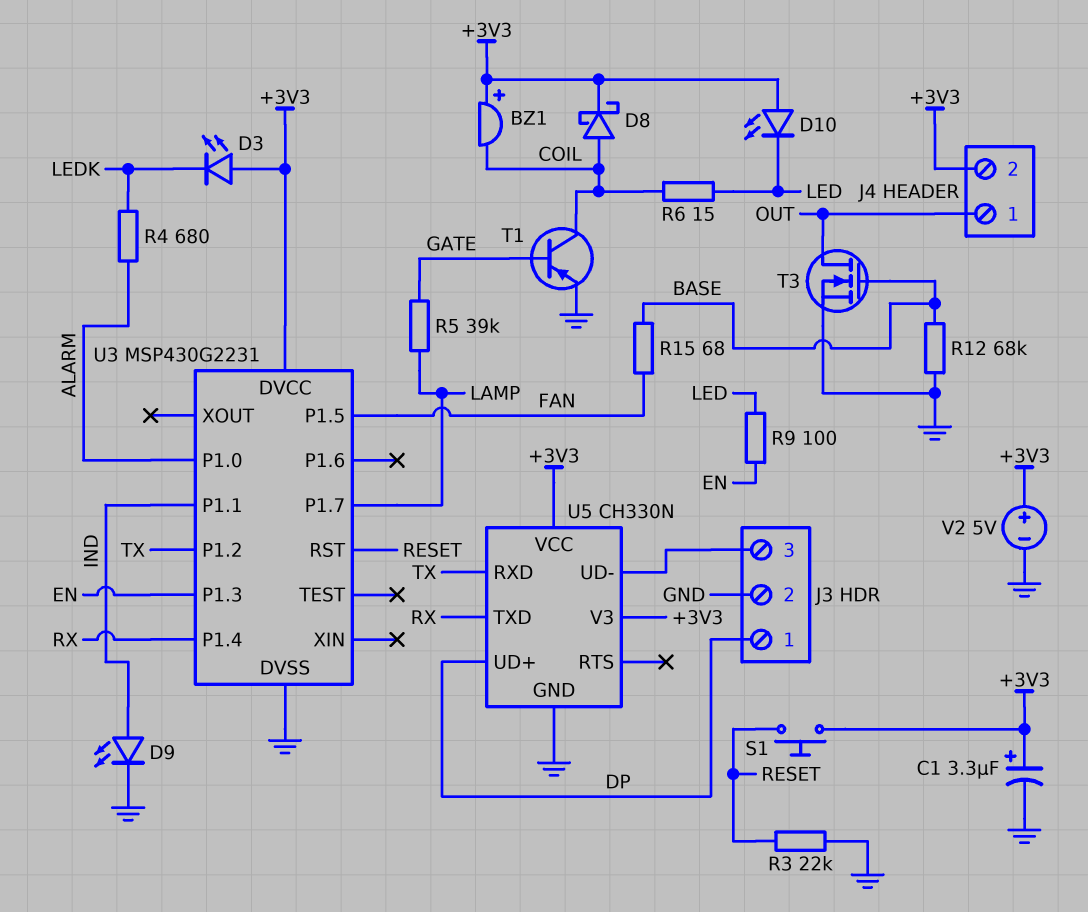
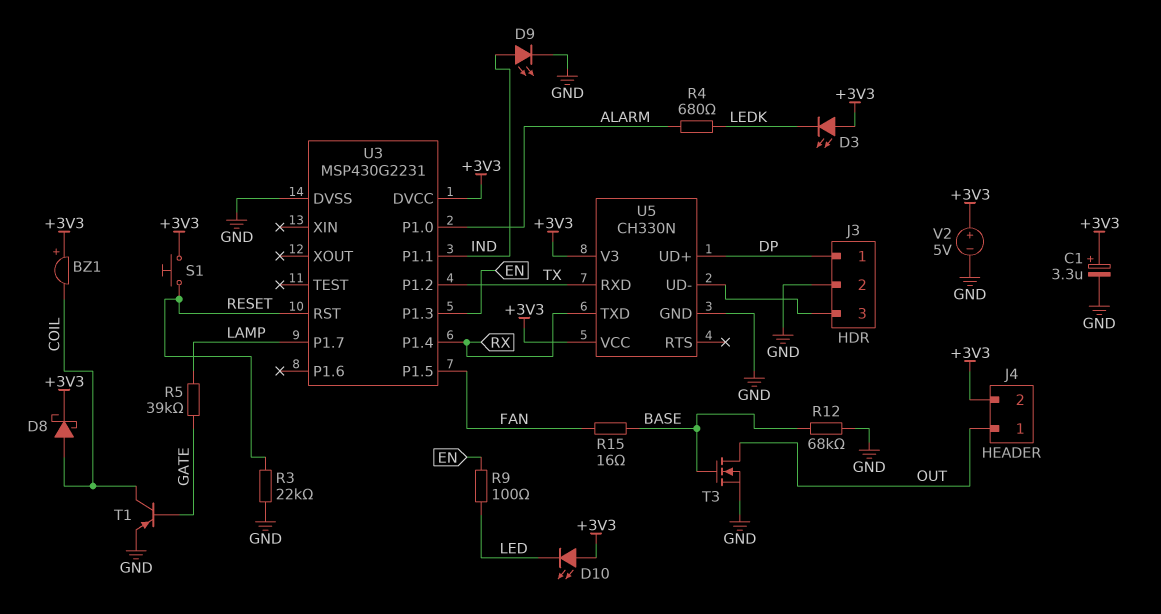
R6: 15 (COIL, LED) -> none
R15: 68 (BASE, FAN) -> 16 (BASE, FAN)

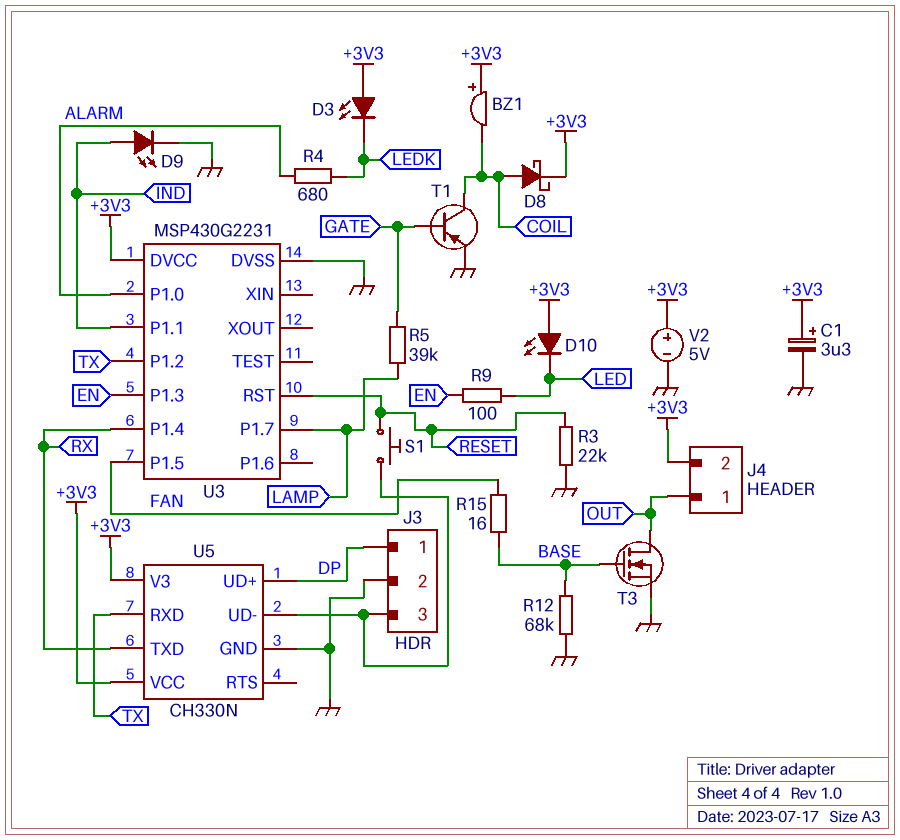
S1: button (+3V3, RESET) -> button (J3/3, RESET)

